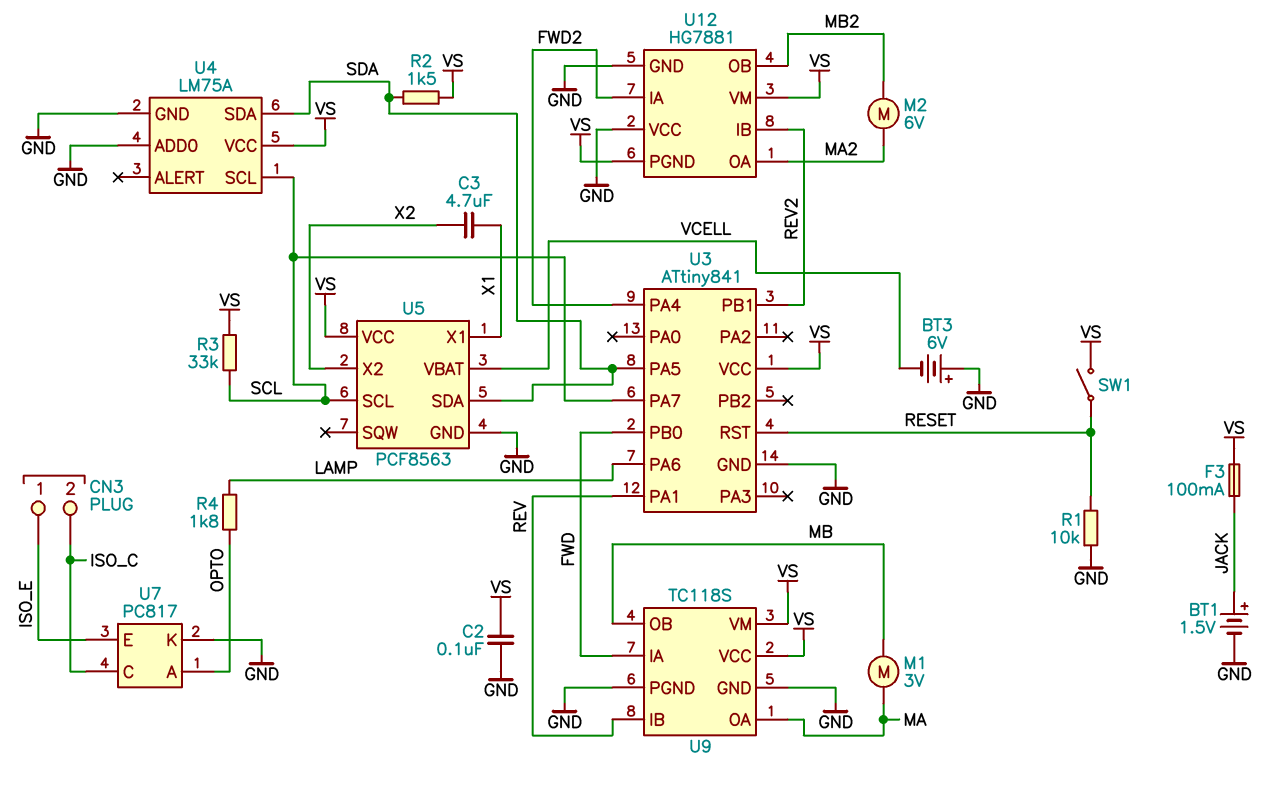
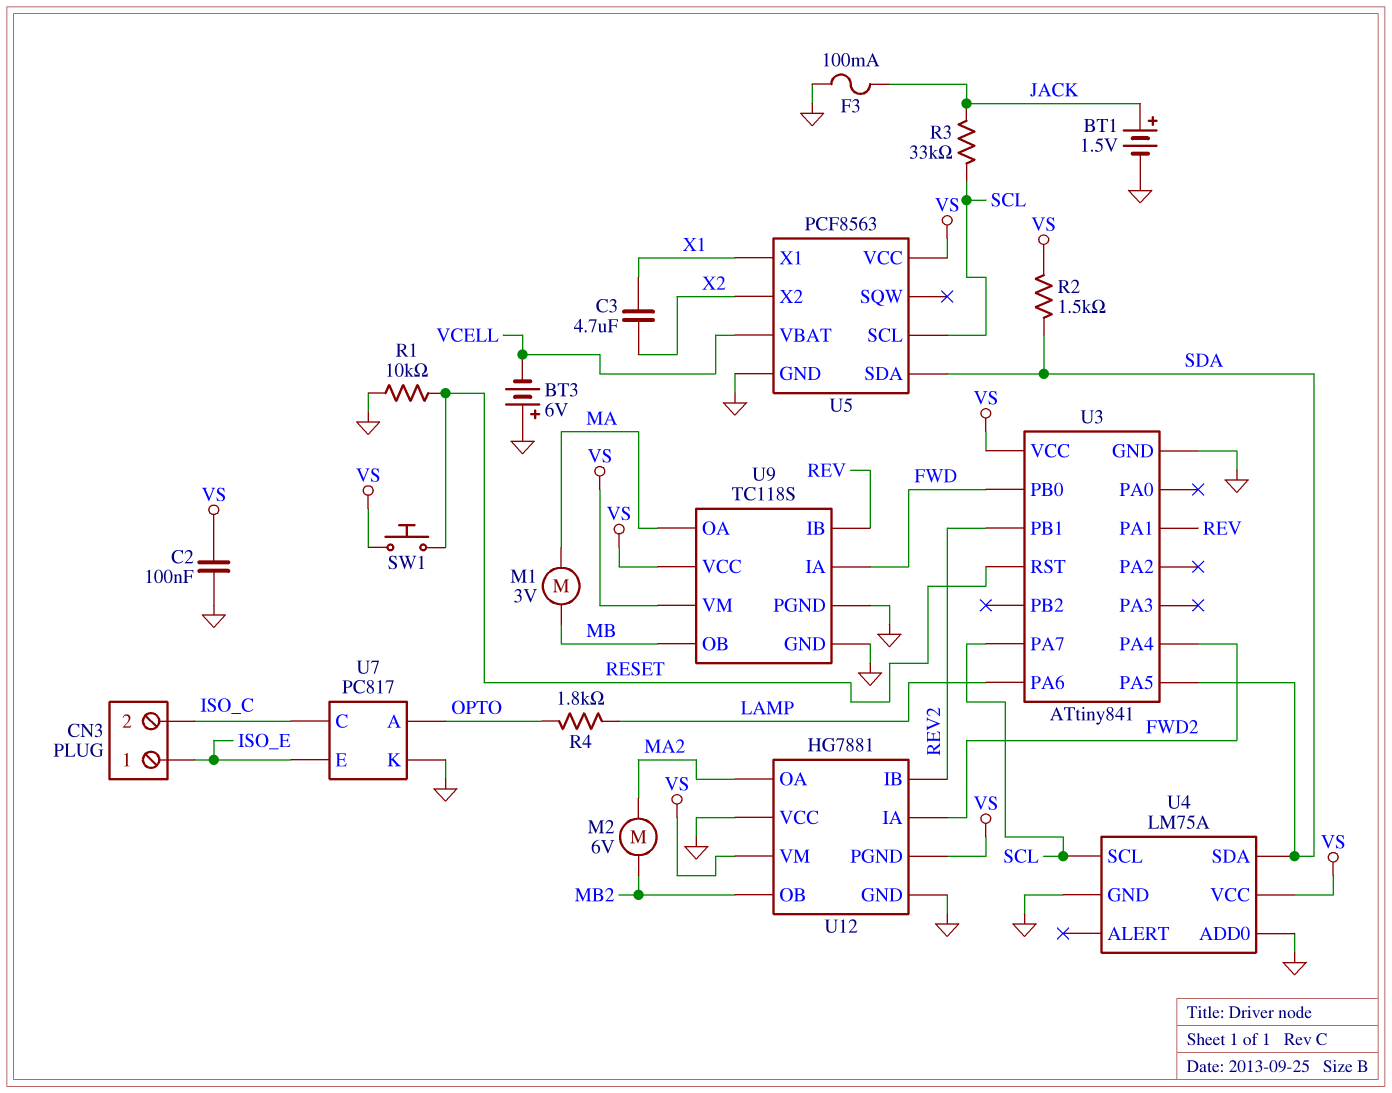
F3: 100mA (JACK, VS) -> 100mA (GND, JACK)
R3: 33k (SCL, VS) -> 33k (JACK, SCL)
SW1: switch (RESET, VS) -> button (RESET, VS)

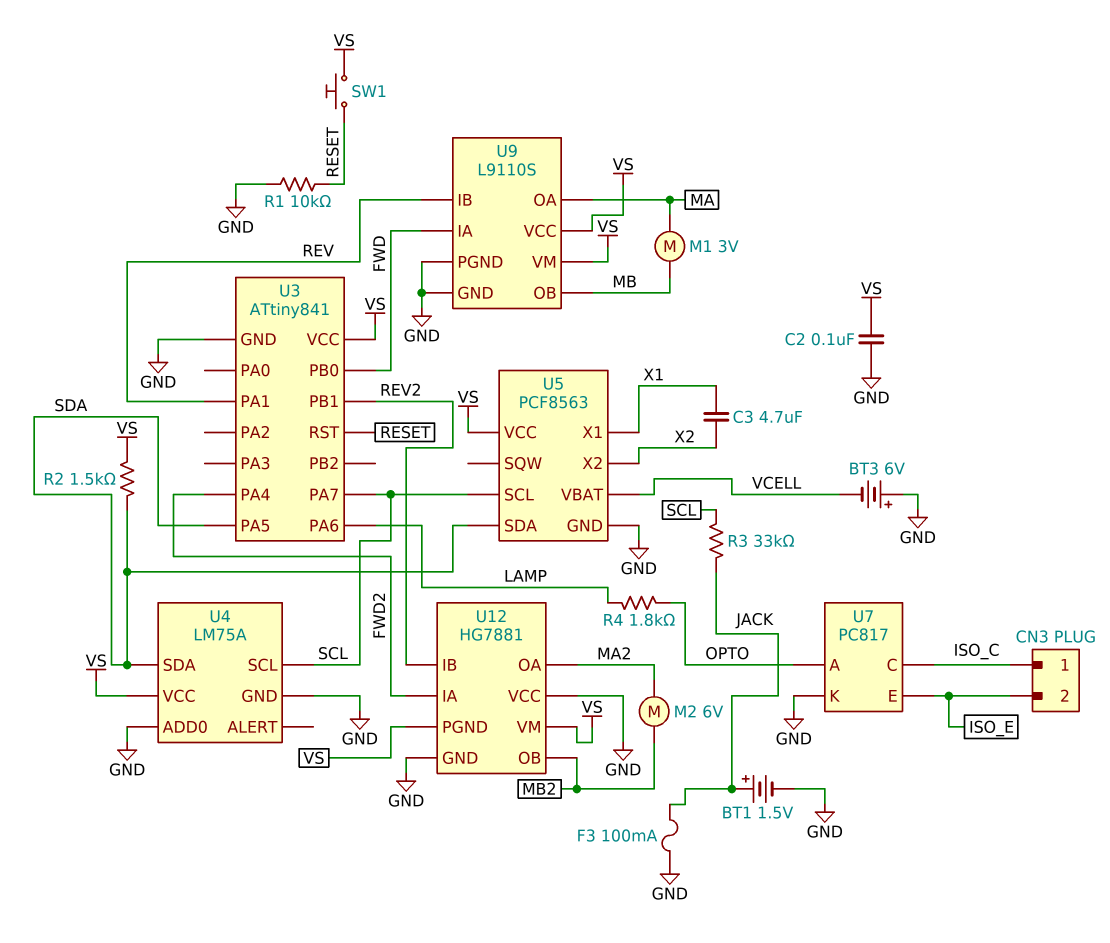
CN3 pin 1: ISO_E -> ISO_C
CN3 pin 2: ISO_C -> ISO_E
U9: TC118S -> L9110S

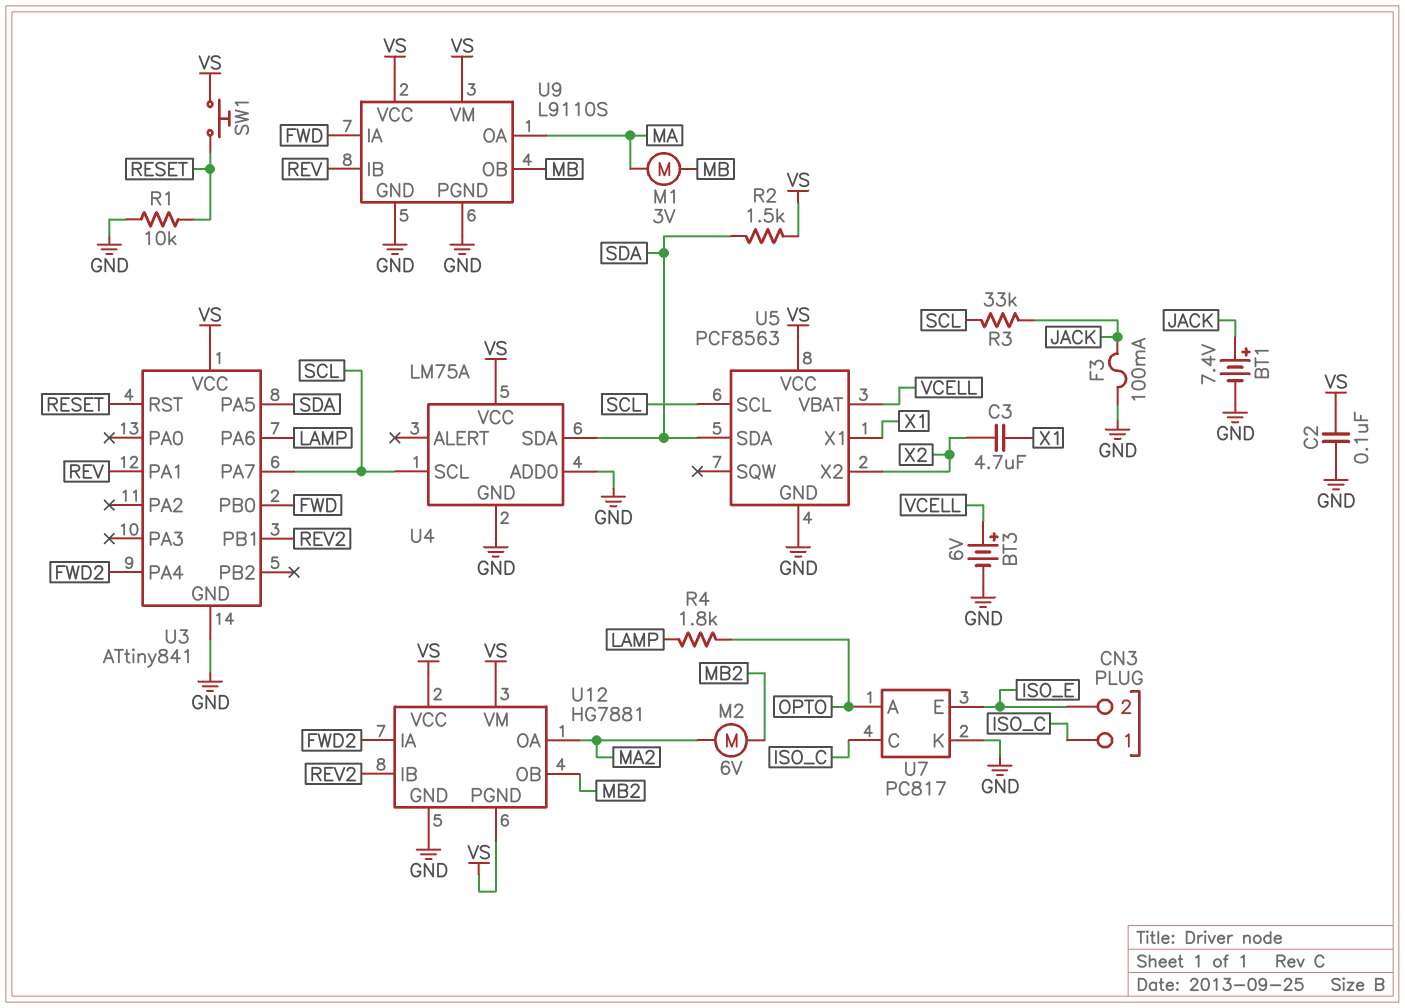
BT1: 1.5V (plus JACK, minus GND) -> 7.4V (plus JACK, minus GND)
BT3: 6V (plus GND, minus VCELL) -> 6V (plus VCELL, minus GND)
U12 pin VCC: GND -> VS

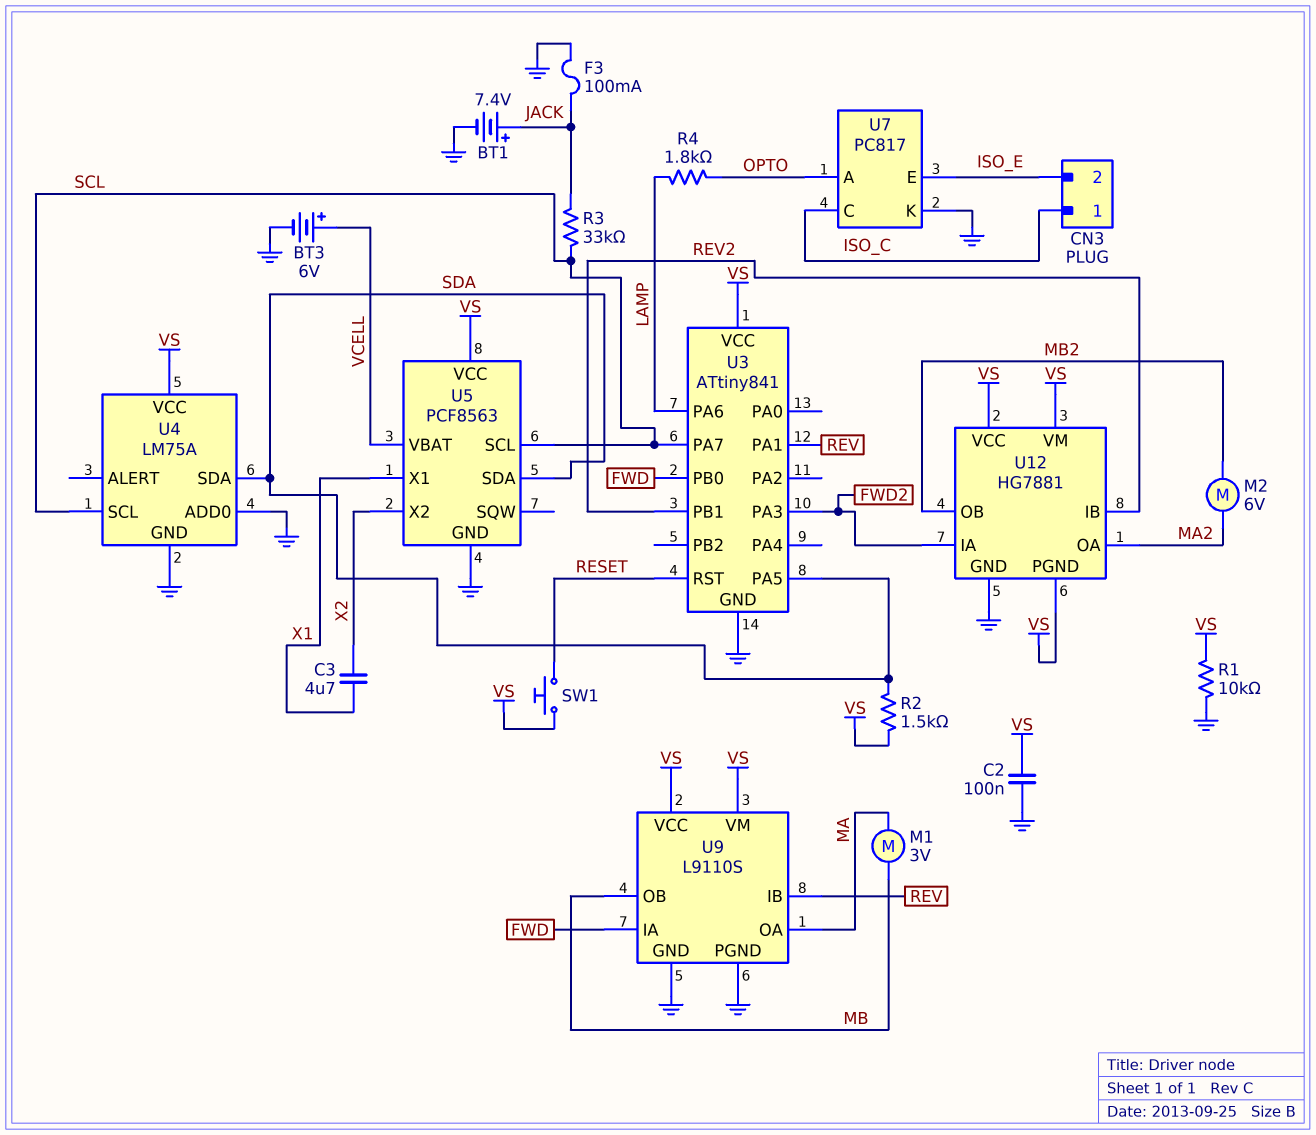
R1: 10k (GND, RESET) -> 10k (GND, VS)
U3 pin PA3: none -> FWD2
U3 pin PA4: FWD2 -> none

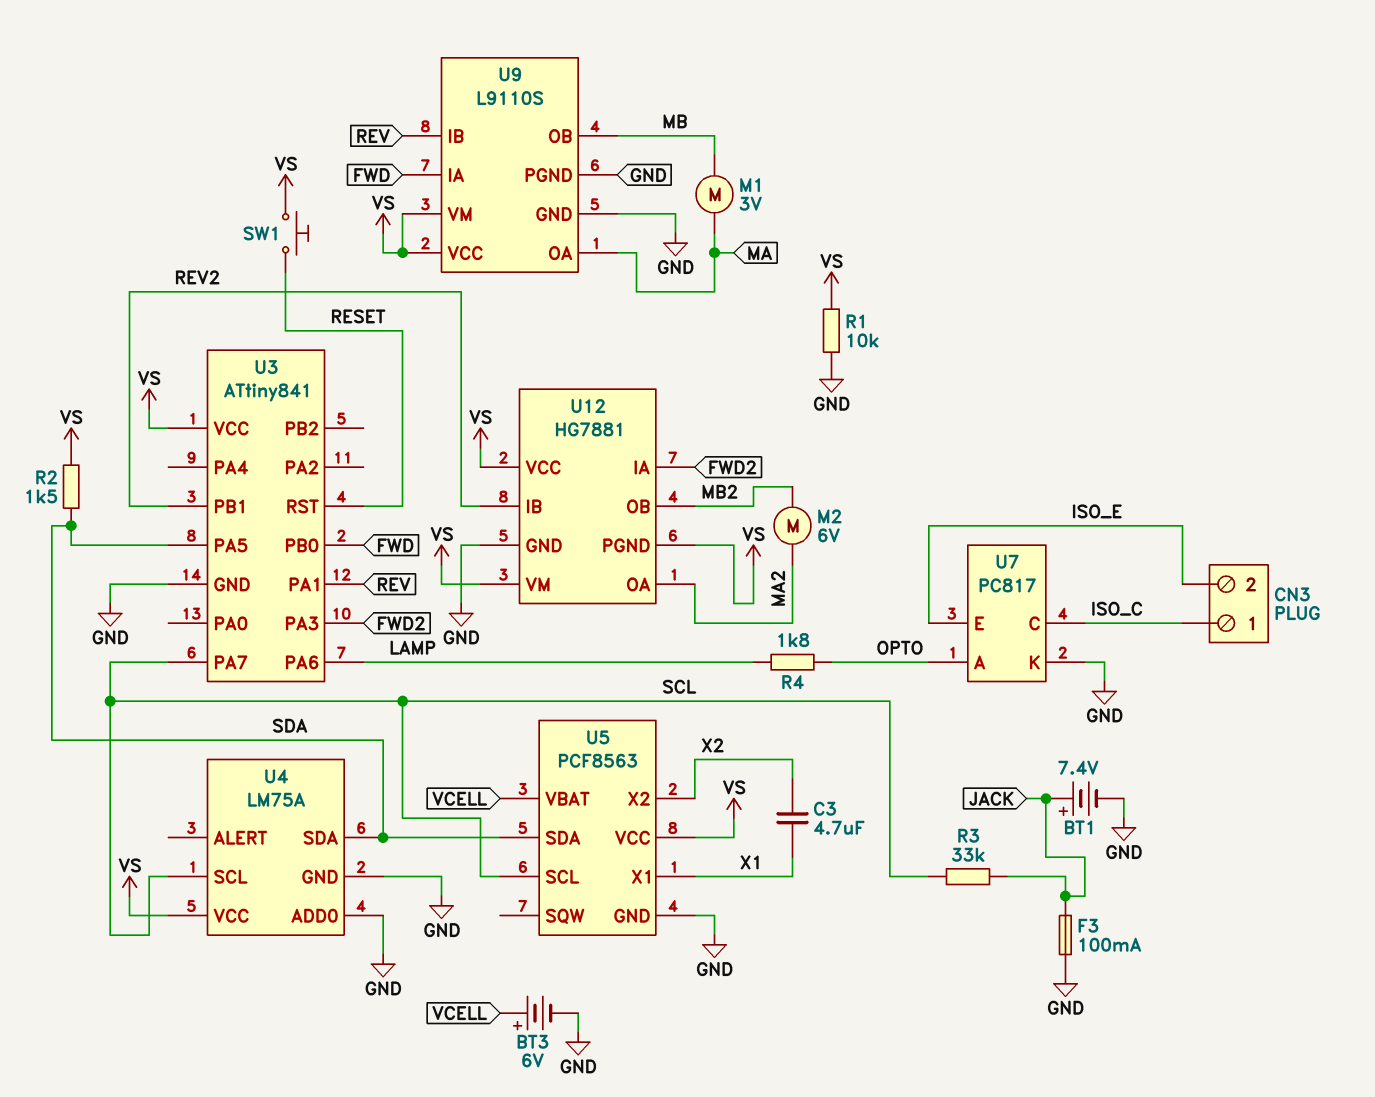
C2: 100nF (GND, VS) -> none

